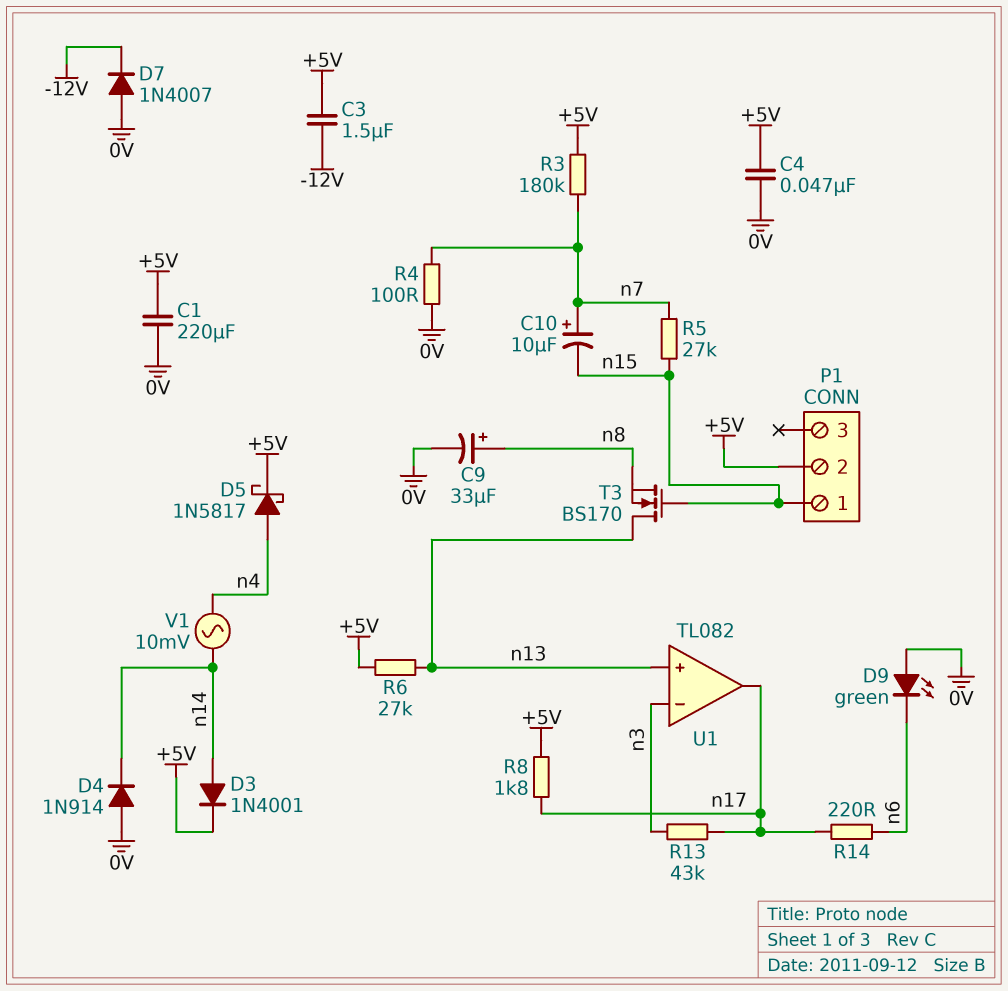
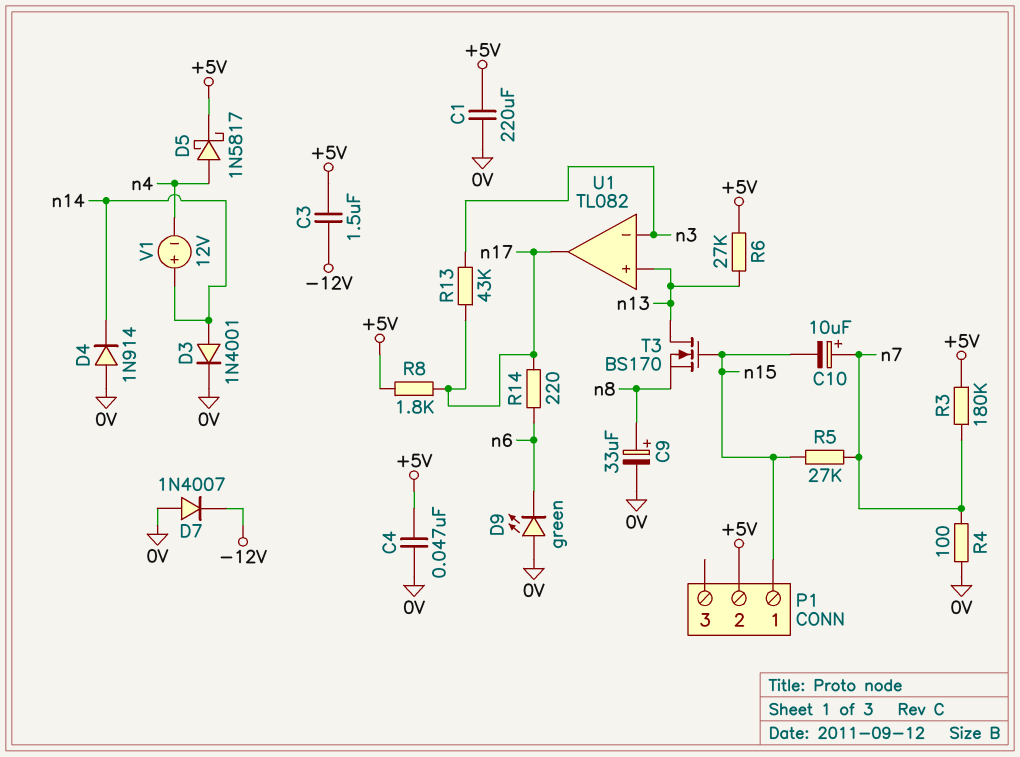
D3: diode 1N4001 (A n14, K +5V) -> diode 1N4001 (A n14, K 0V)
V1: AC 10mV (n4, n14) -> 12V (plus n14, minus n4)

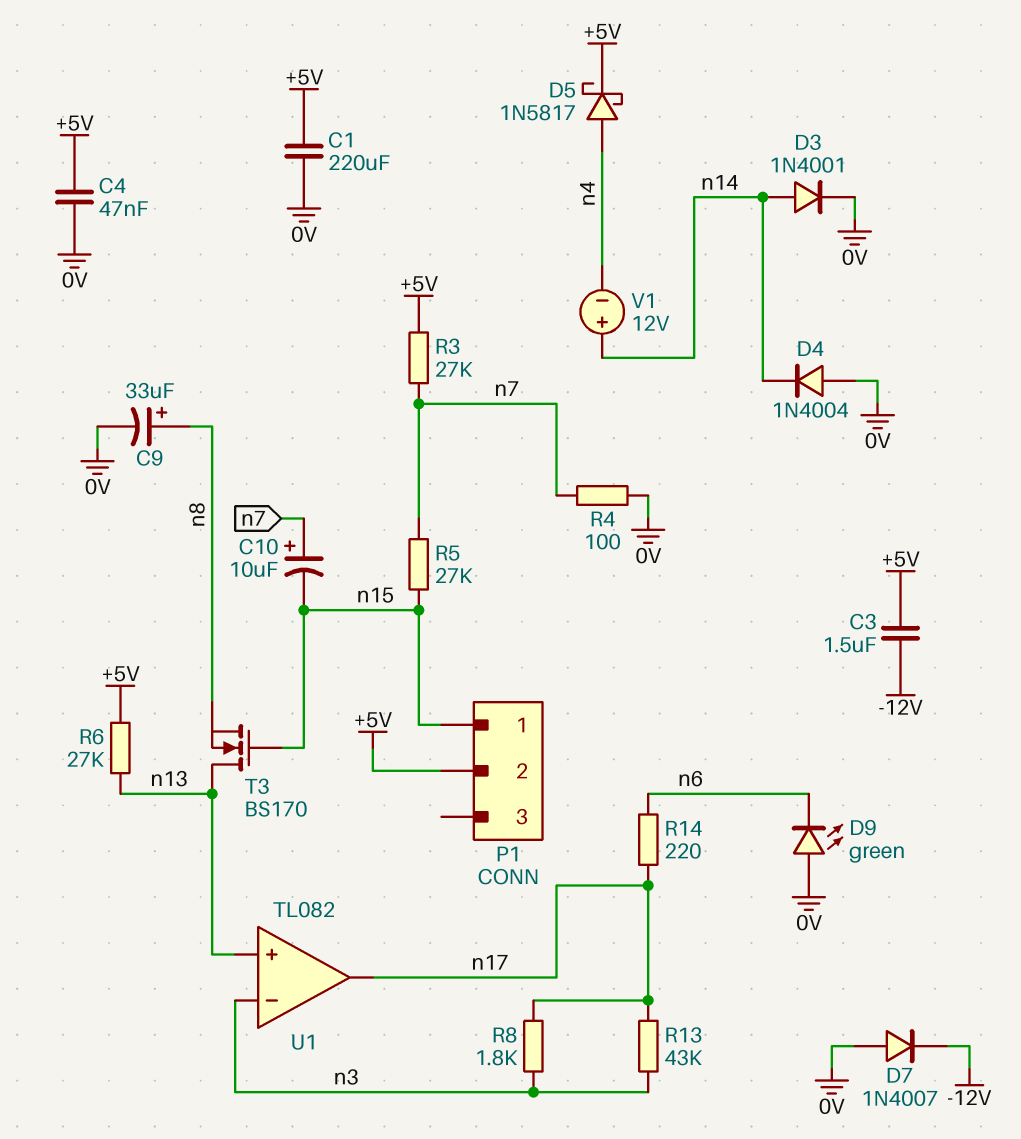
D4: diode 1N914 (A 0V, K n14) -> diode 1N4004 (A 0V, K n14)
R3: 180k (+5V, n7) -> 27k (+5V, n7)
R8: 1.8k (+5V, n17) -> 1.8k (n3, n17)

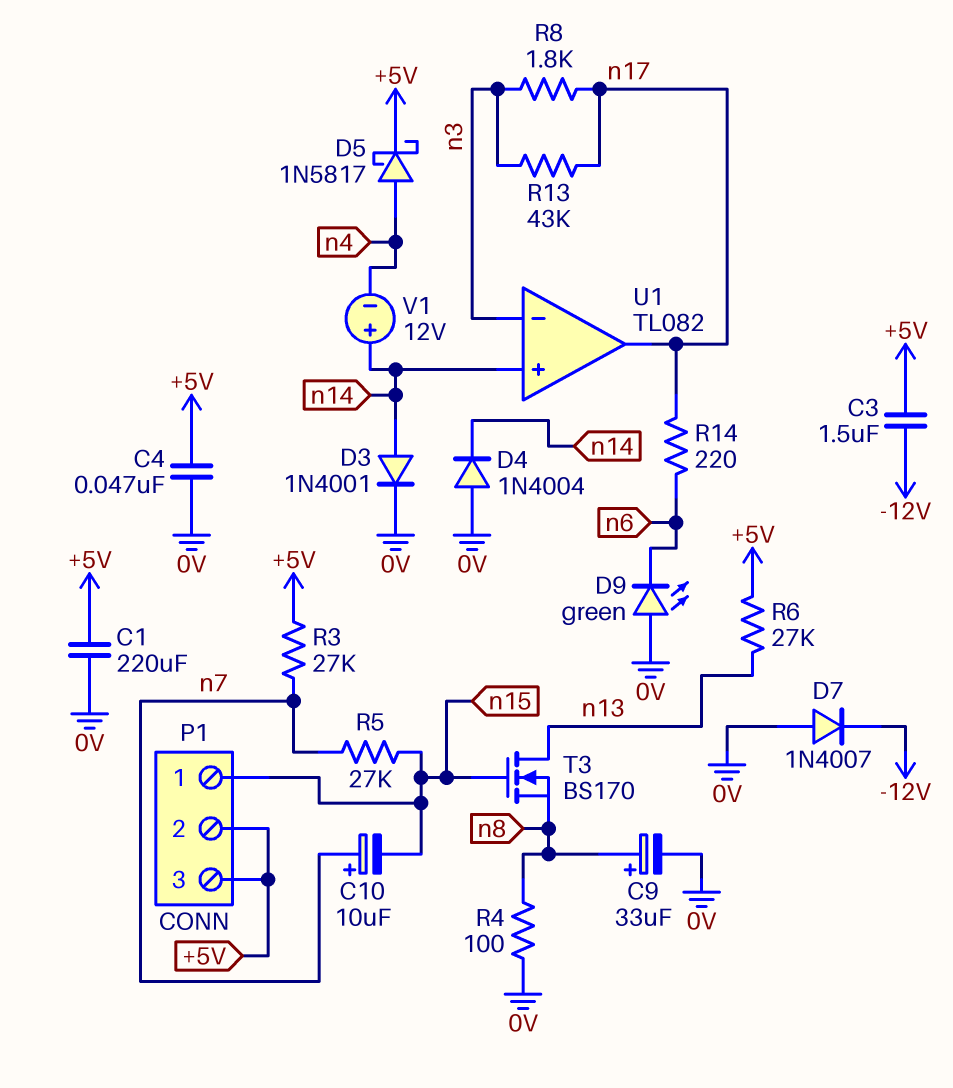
P1 pin 3: none -> +5V
R4: 100 (0V, n7) -> 100 (0V, n8)
U1 pin in+: n13 -> n14

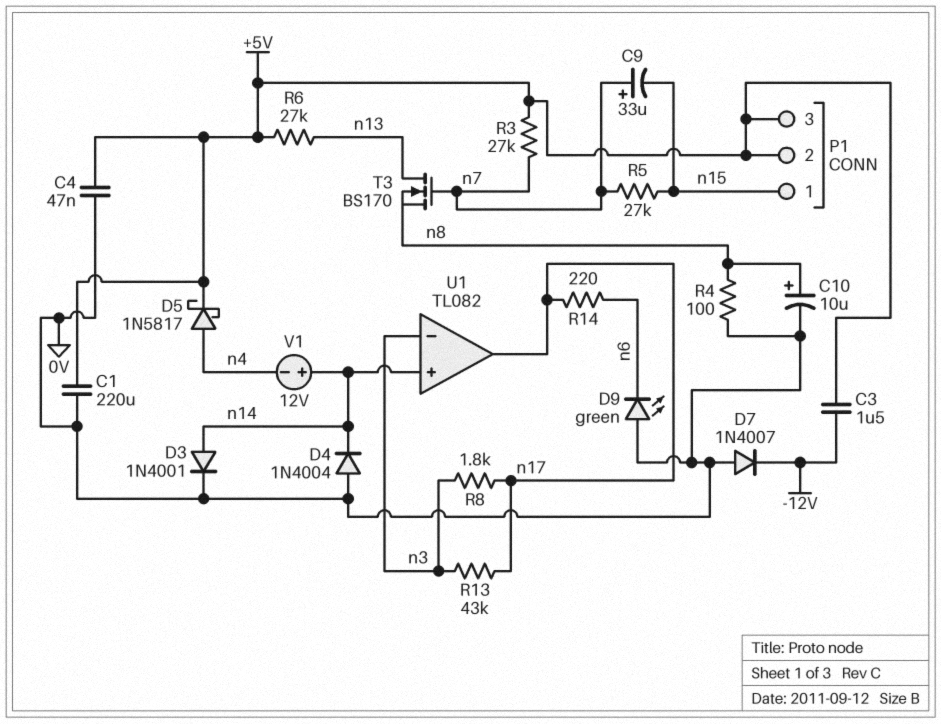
C9: 33uF (plus n8, minus 0V) -> 33uF (plus n7, minus n15)
C10: 10uF (plus n7, minus n15) -> 10uF (plus n8, minus 0V)
T3: NMOS BS170 (G n15, D n13, S n8) -> NMOS BS170 (G n7, D n13, S n8)

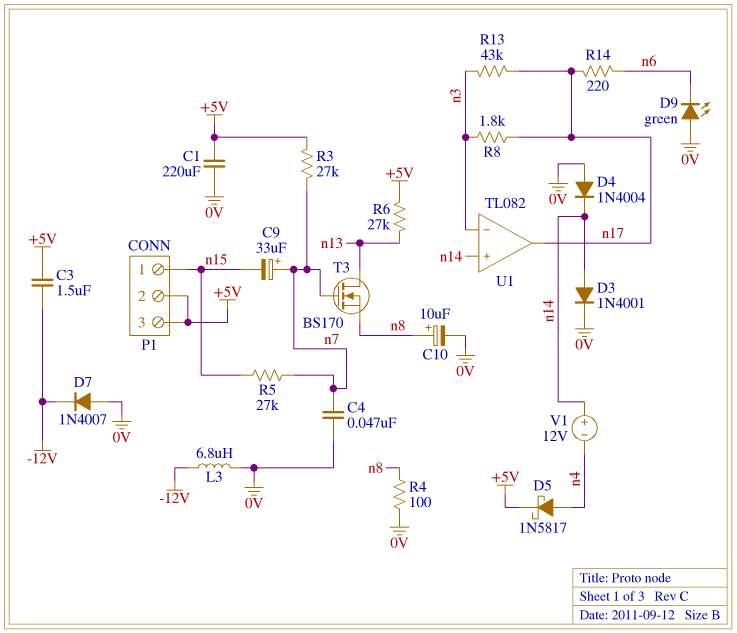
C4: 47nF (+5V, 0V) -> 47nF (0V, n7)
L3: none -> 6.8uH (-12V, 0V)

